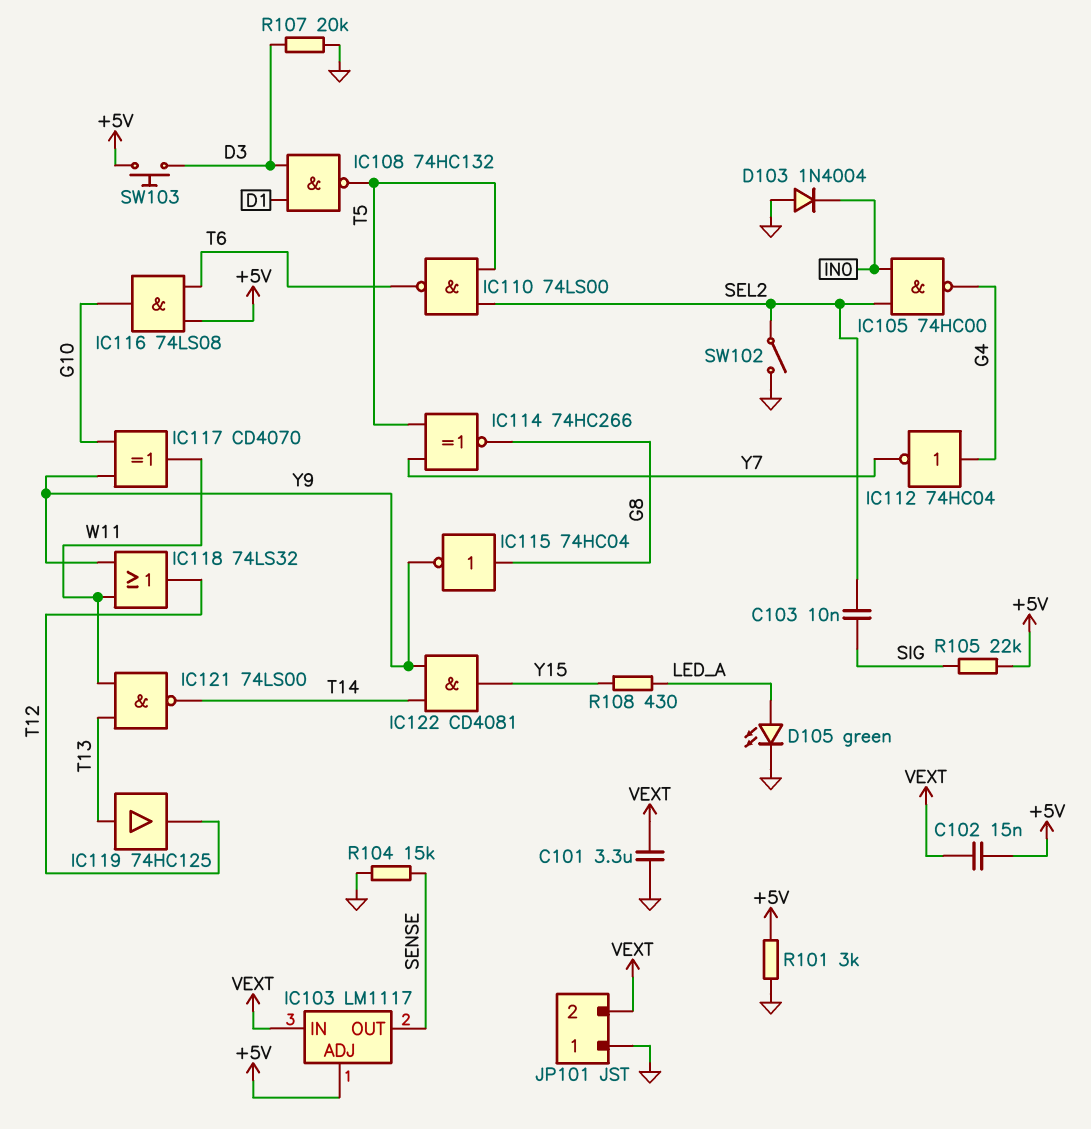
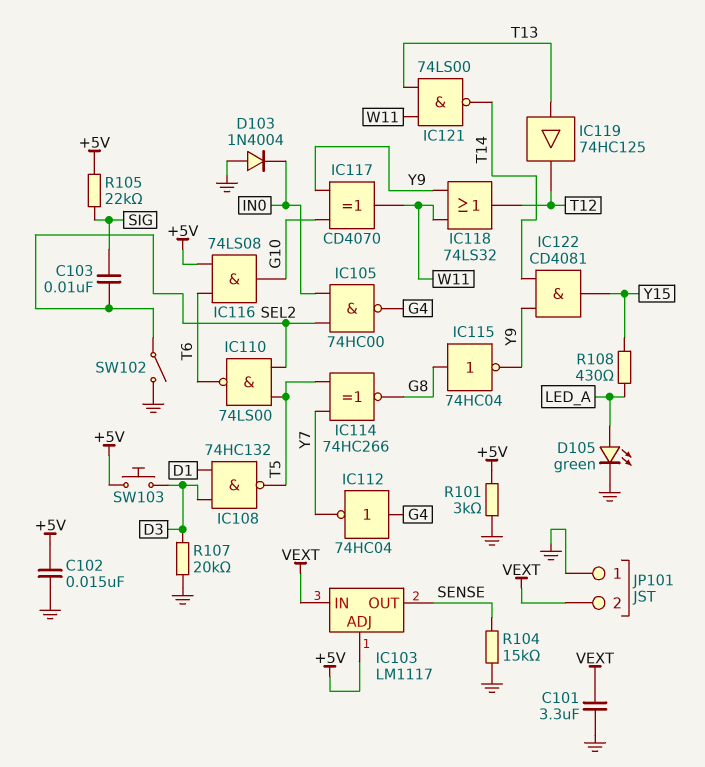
C102: 15nF (+5V, VEXT) -> 15nF (+5V, GND)

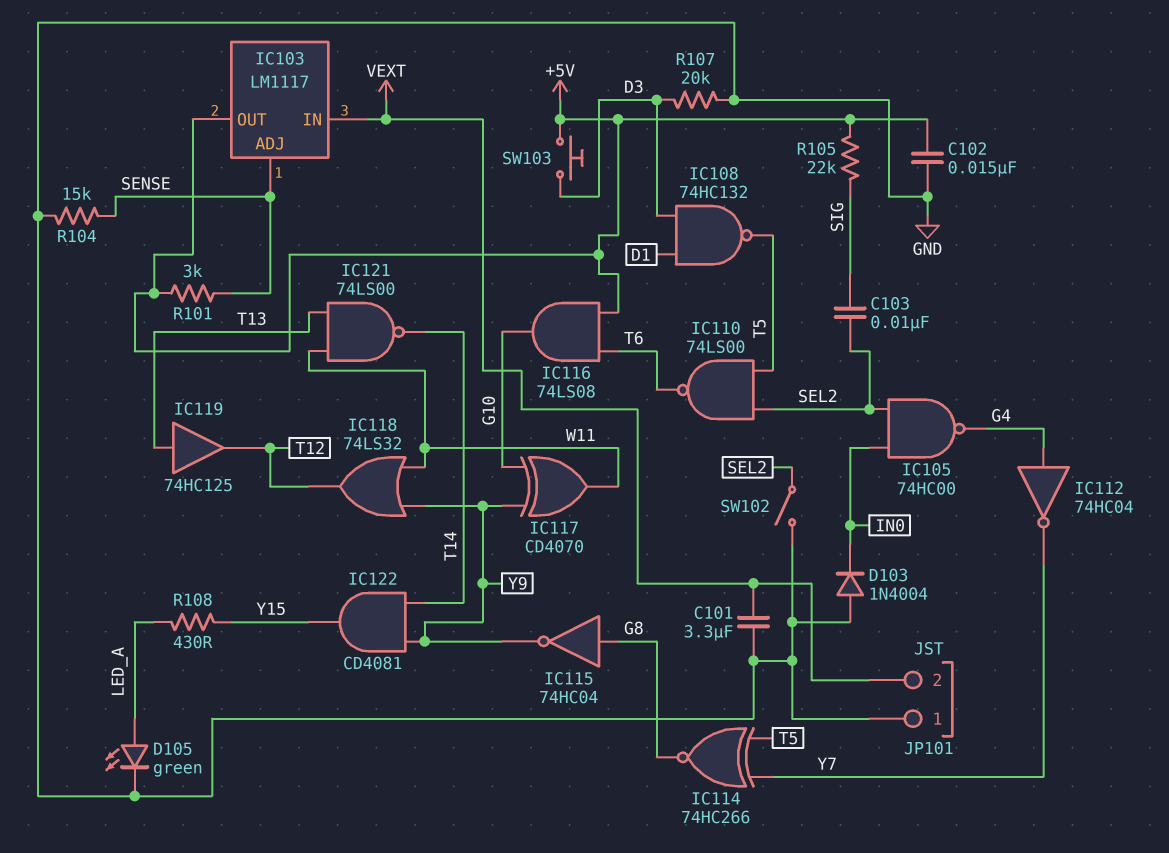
IC103 pin ADJ: +5V -> SENSE
IC103 pin OUT: SENSE -> +5V
R101: 3k (+5V, GND) -> 3k (+5V, SENSE)

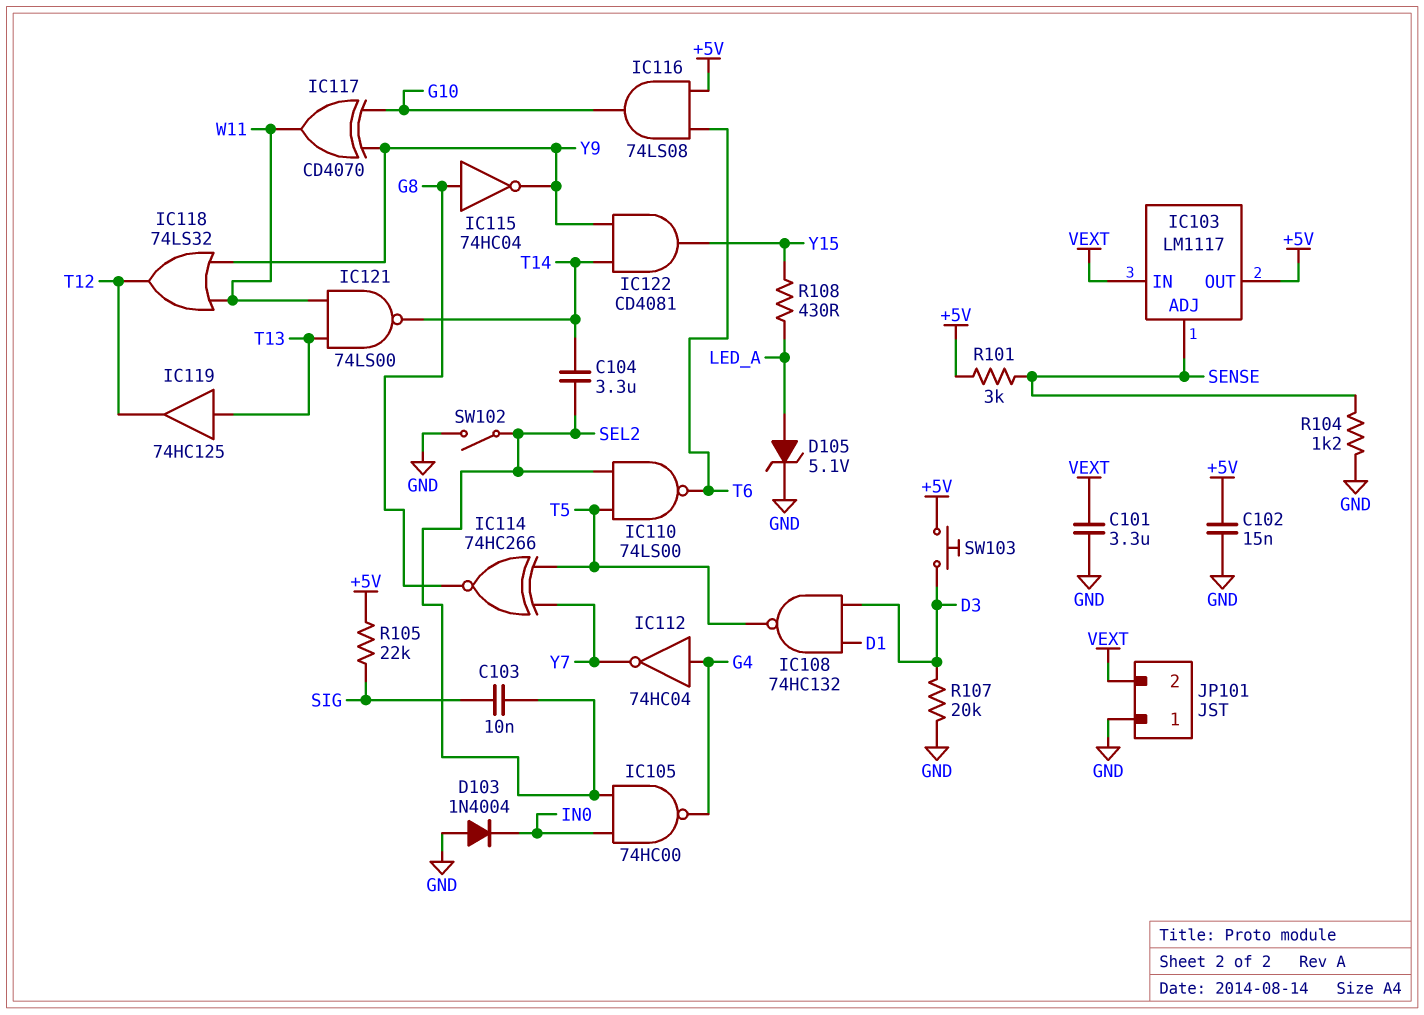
C104: none -> 3.3uF (SEL2, T14)
D105: LED green (A LED_A, K GND) -> zener 5.1V (A LED_A, K GND)
R104: 15k (GND, SENSE) -> 1.2k (GND, SENSE)

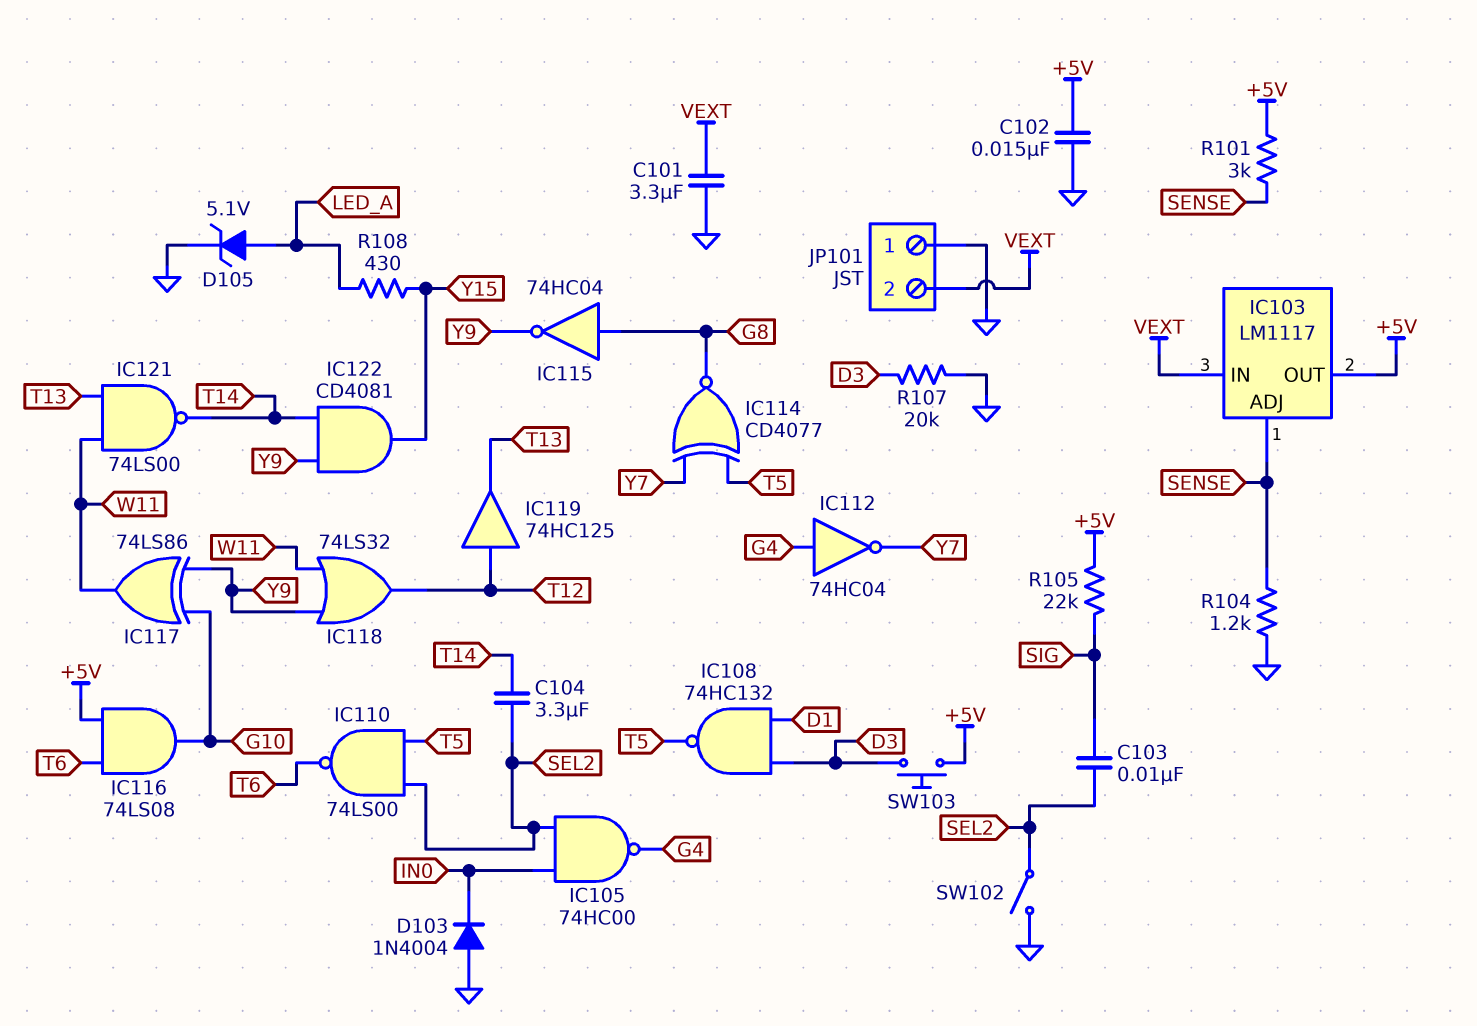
IC114: XNOR 74HC266 (in T5, in Y7, out G8) -> XNOR CD4077 (in T5, in Y7, out G8)
IC117: XOR CD4070 (in G10, in Y9, out W11) -> XOR 74LS86 (in G10, in Y9, out W11)
IC119: buffer 74HC125 (in T13, out T12) -> buffer 74HC125 (in T12, out T13)

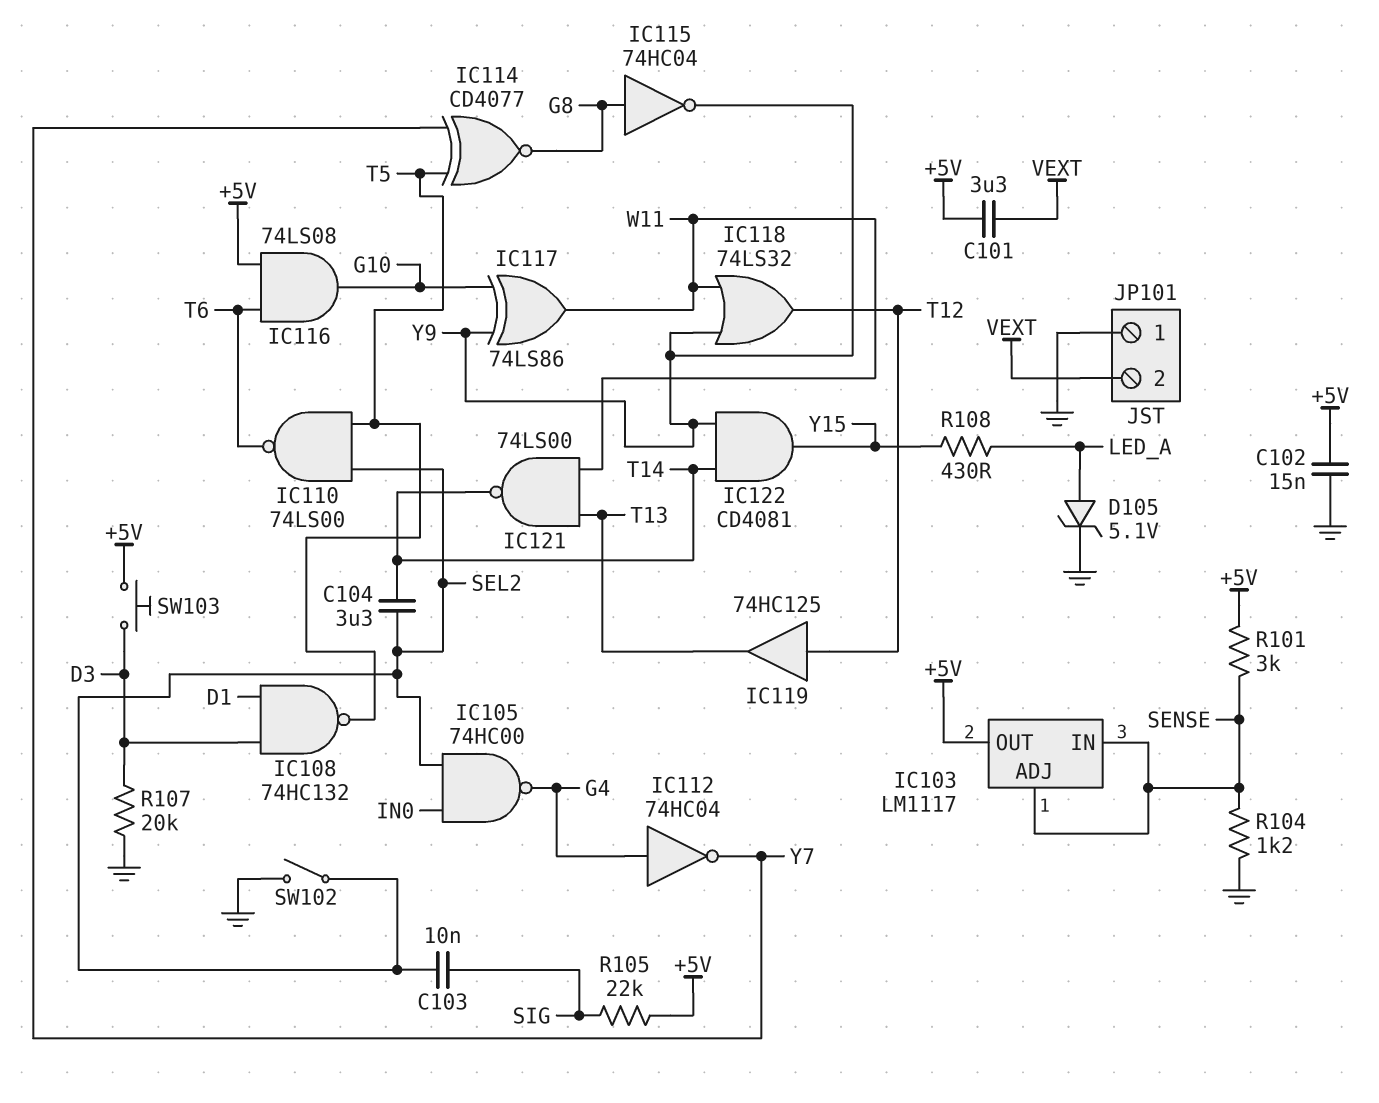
C101: 3.3uF (GND, VEXT) -> 3.3uF (+5V, VEXT)
D103: diode 1N4004 (A GND, K IN0) -> none
IC103 pin IN: VEXT -> SENSE

